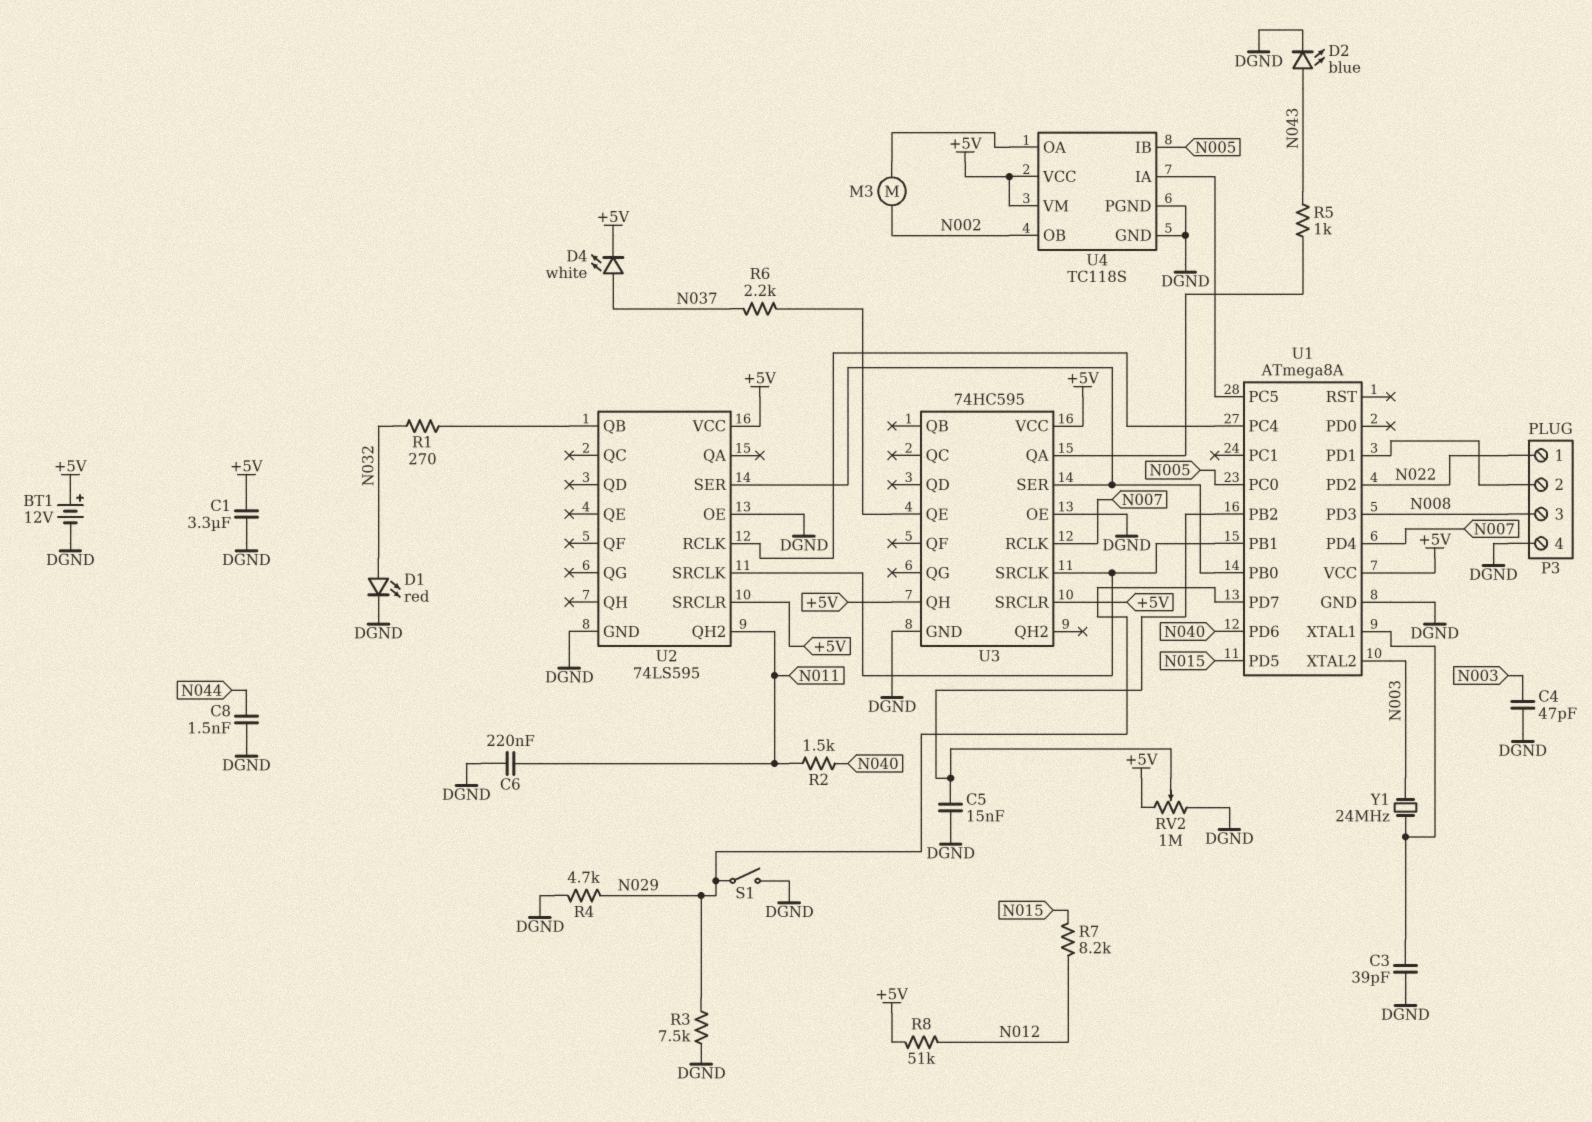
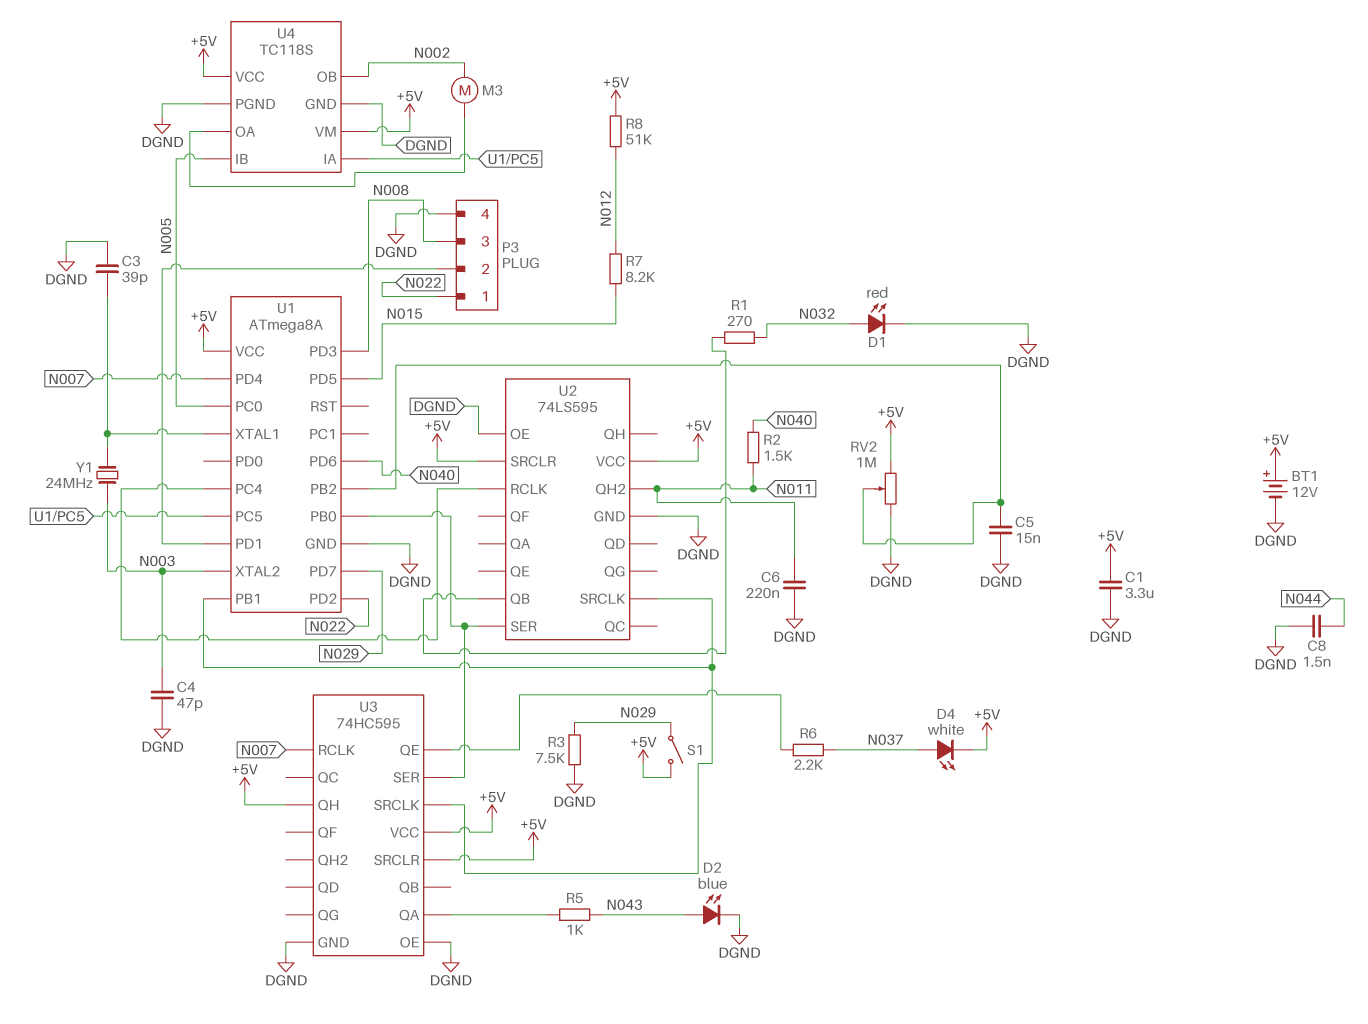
R4: 4.7k (DGND, N029) -> none
S1: switch (DGND, N029) -> switch (+5V, N029)

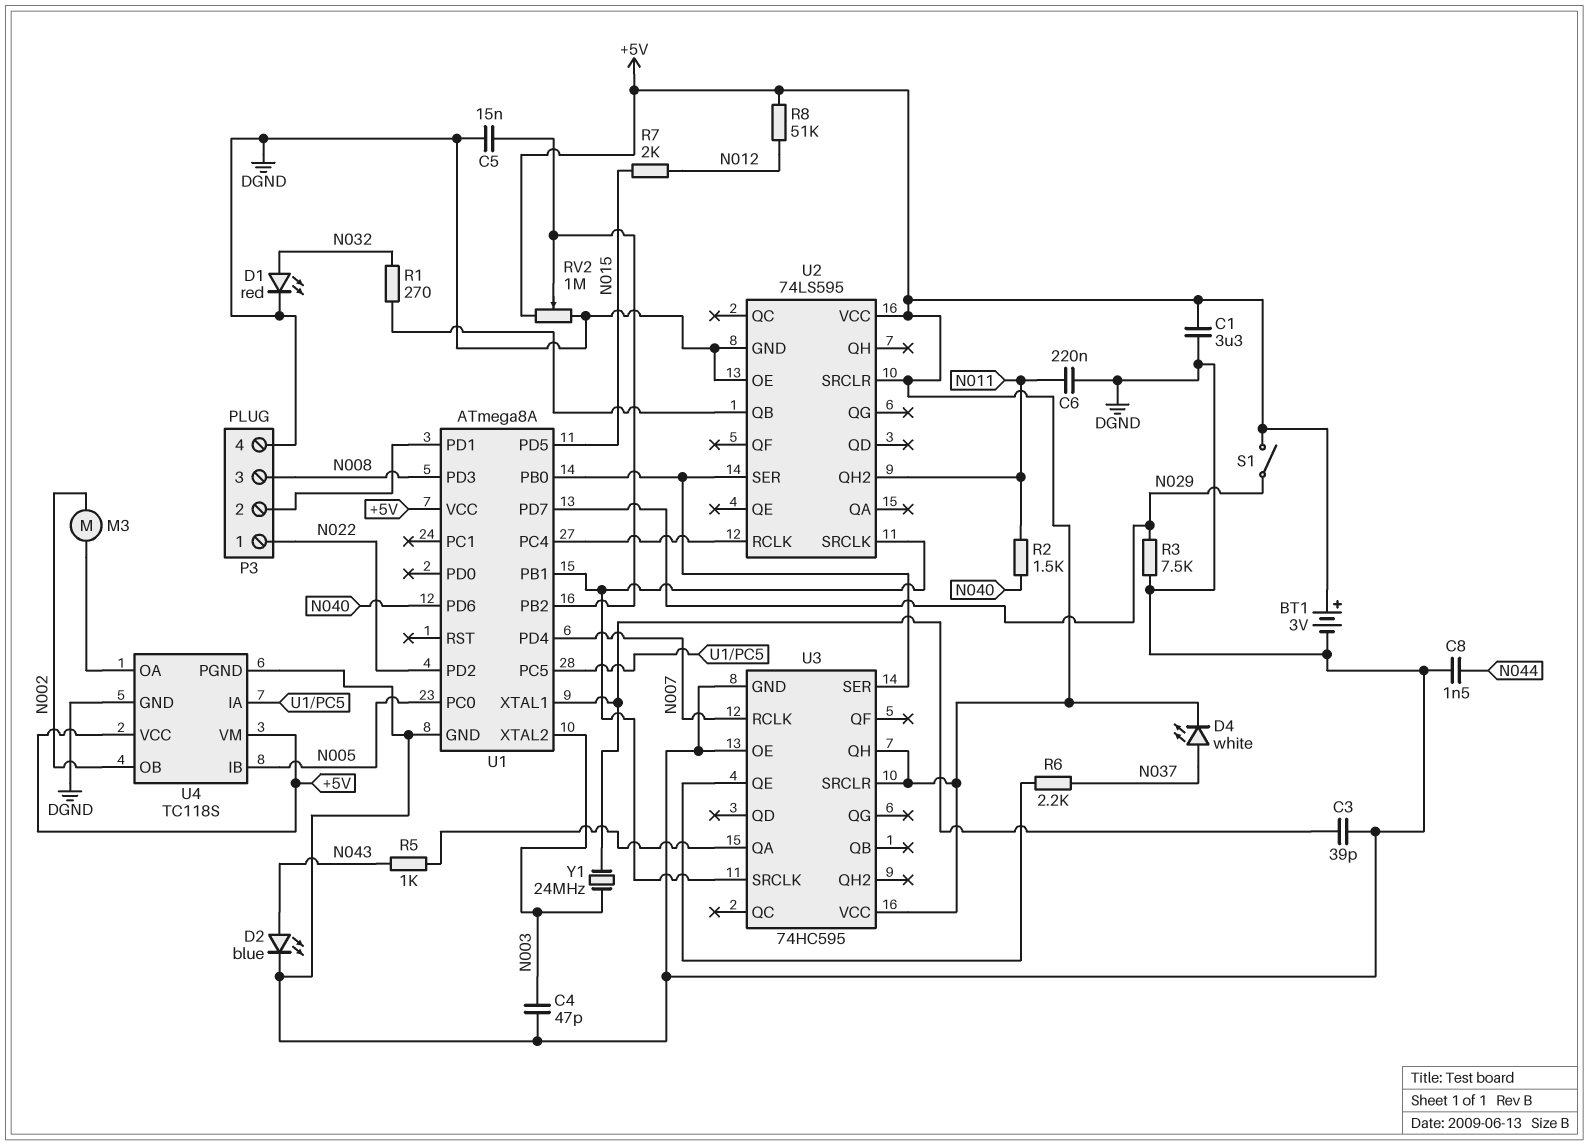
BT1: 12V (plus +5V, minus DGND) -> 3V (plus +5V, minus DGND)
R7: 8.2k (N012, N015) -> 2k (N012, N015)

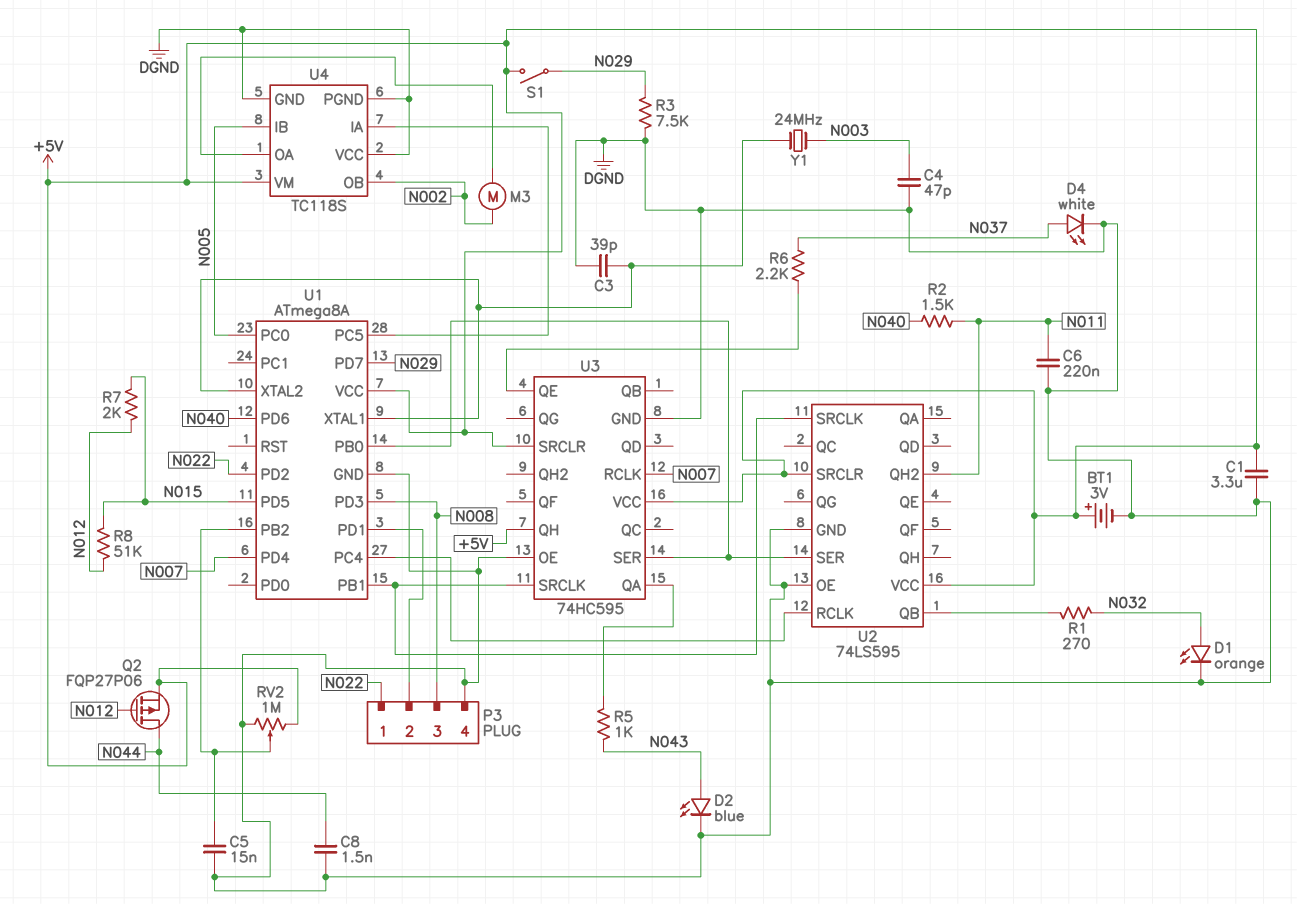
D1: LED red (A N032, K DGND) -> LED orange (A N032, K DGND)
D4: LED white (A N037, K +5V) -> LED white (A N037, K DGND)
Q2: none -> PMOS FQP27P06 (G N012, D N044, S +5V)
R8: 51k (+5V, N012) -> 51k (N012, N015)
U1 pin XTAL2: N003 -> U1/XTAL1
U4 pin VCC: +5V -> DGND

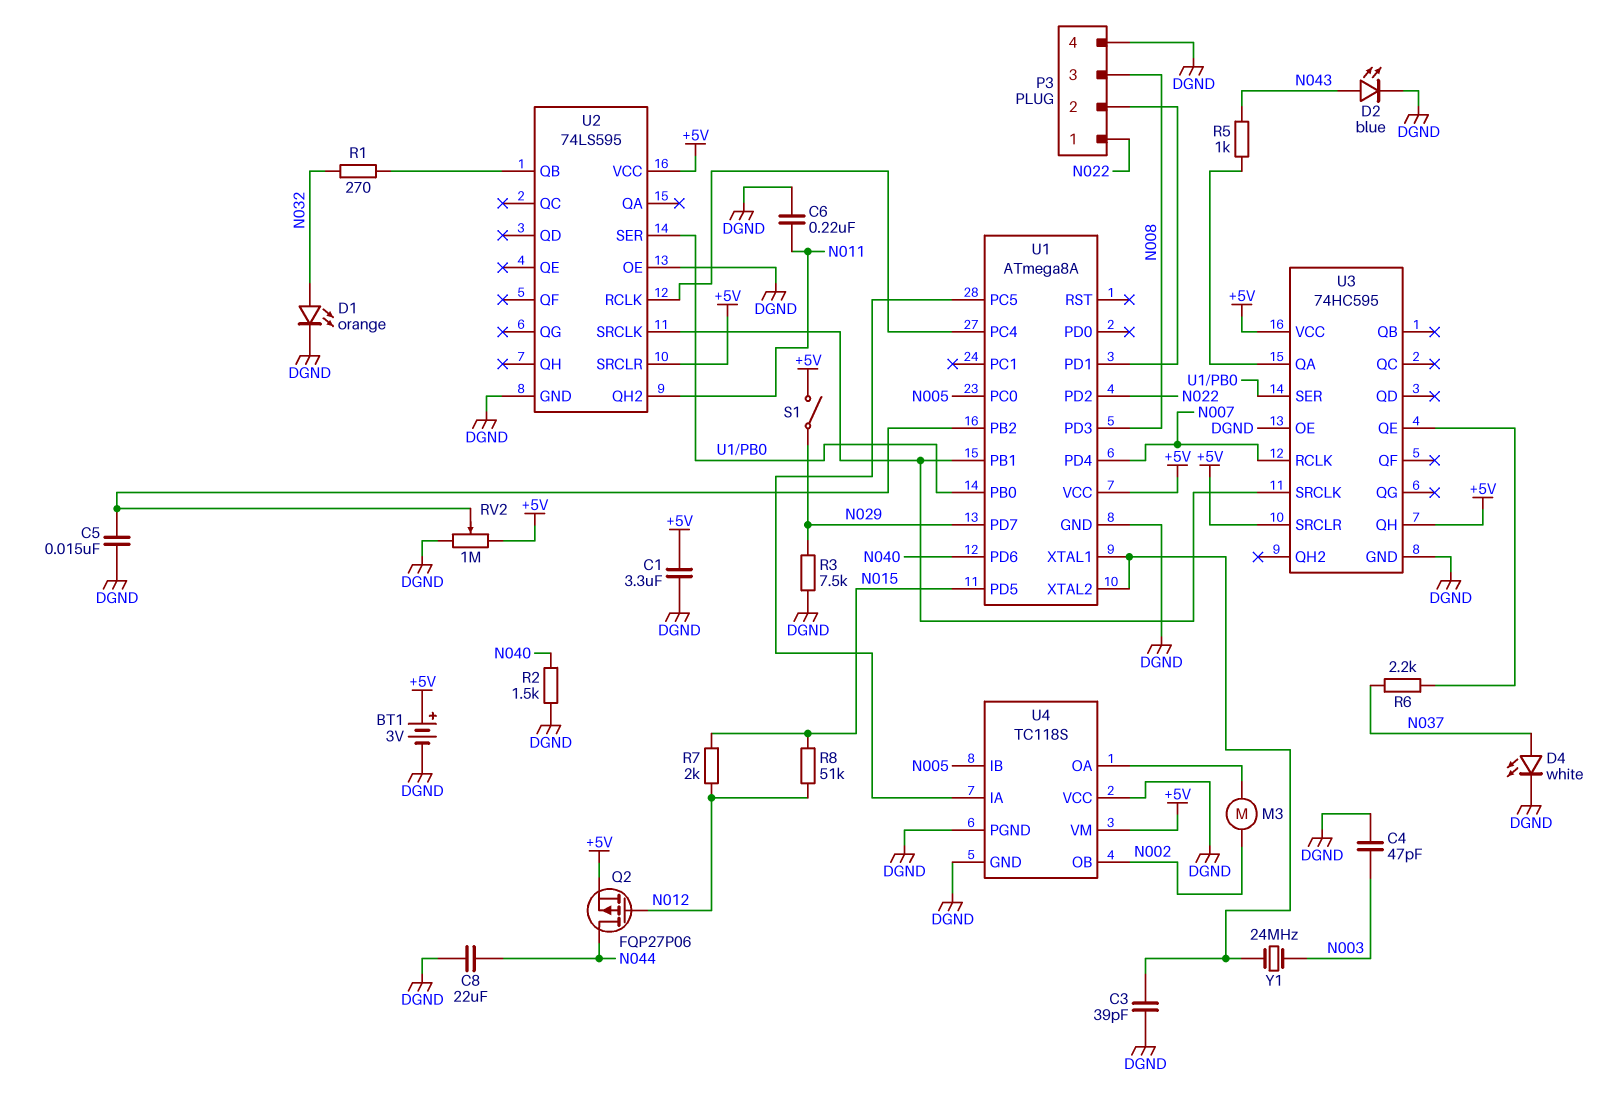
C8: 1.5nF (DGND, N044) -> 22uF (DGND, N044)
R2: 1.5k (N011, N040) -> 1.5k (DGND, N040)

